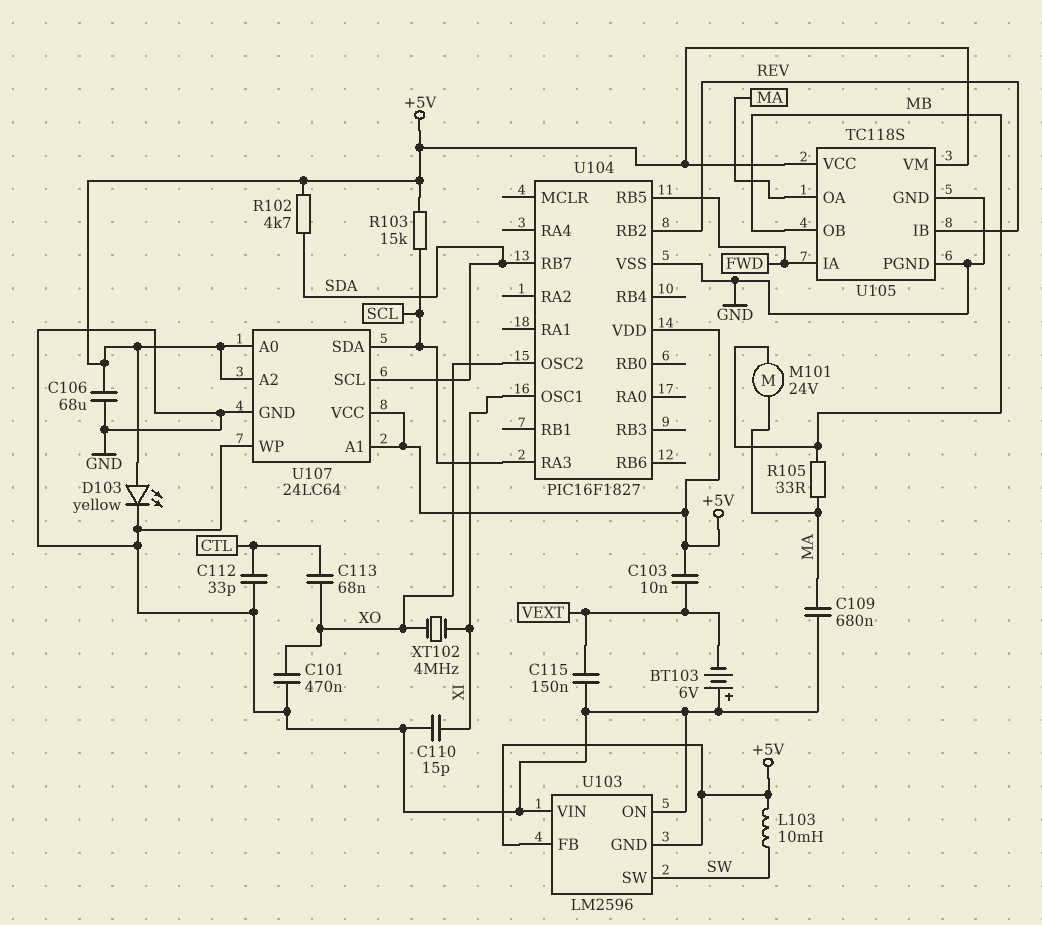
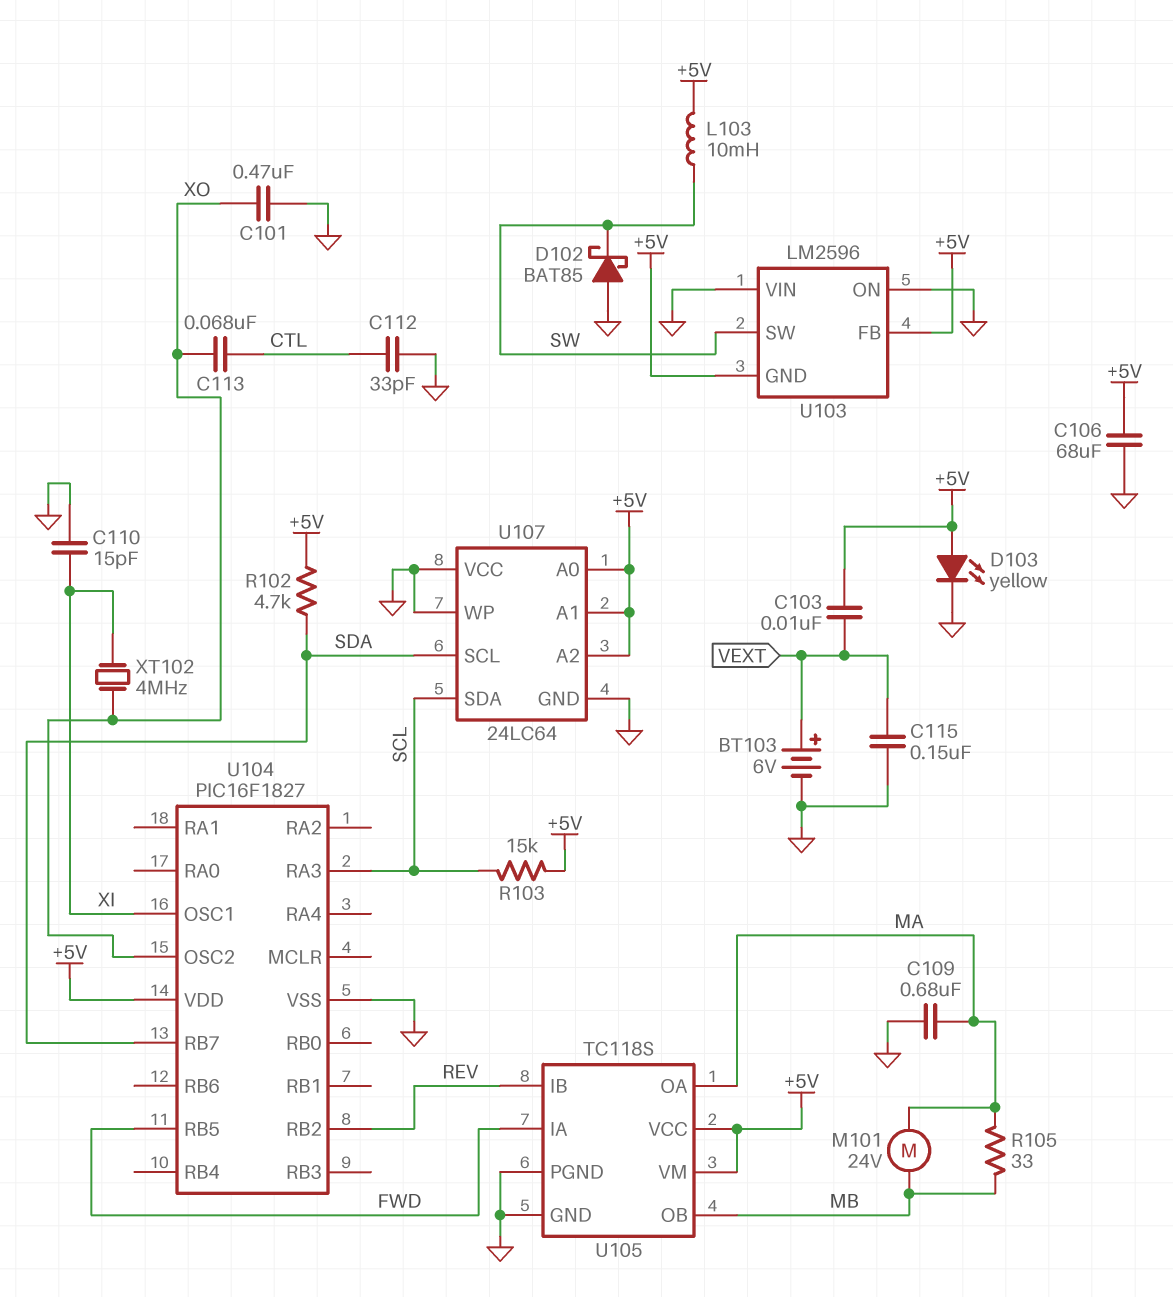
BT103: 6V (plus GND, minus VEXT) -> 6V (plus VEXT, minus GND)
D102: none -> schottky BAT85 (A GND, K SW)
U107 pin VCC: +5V -> GND

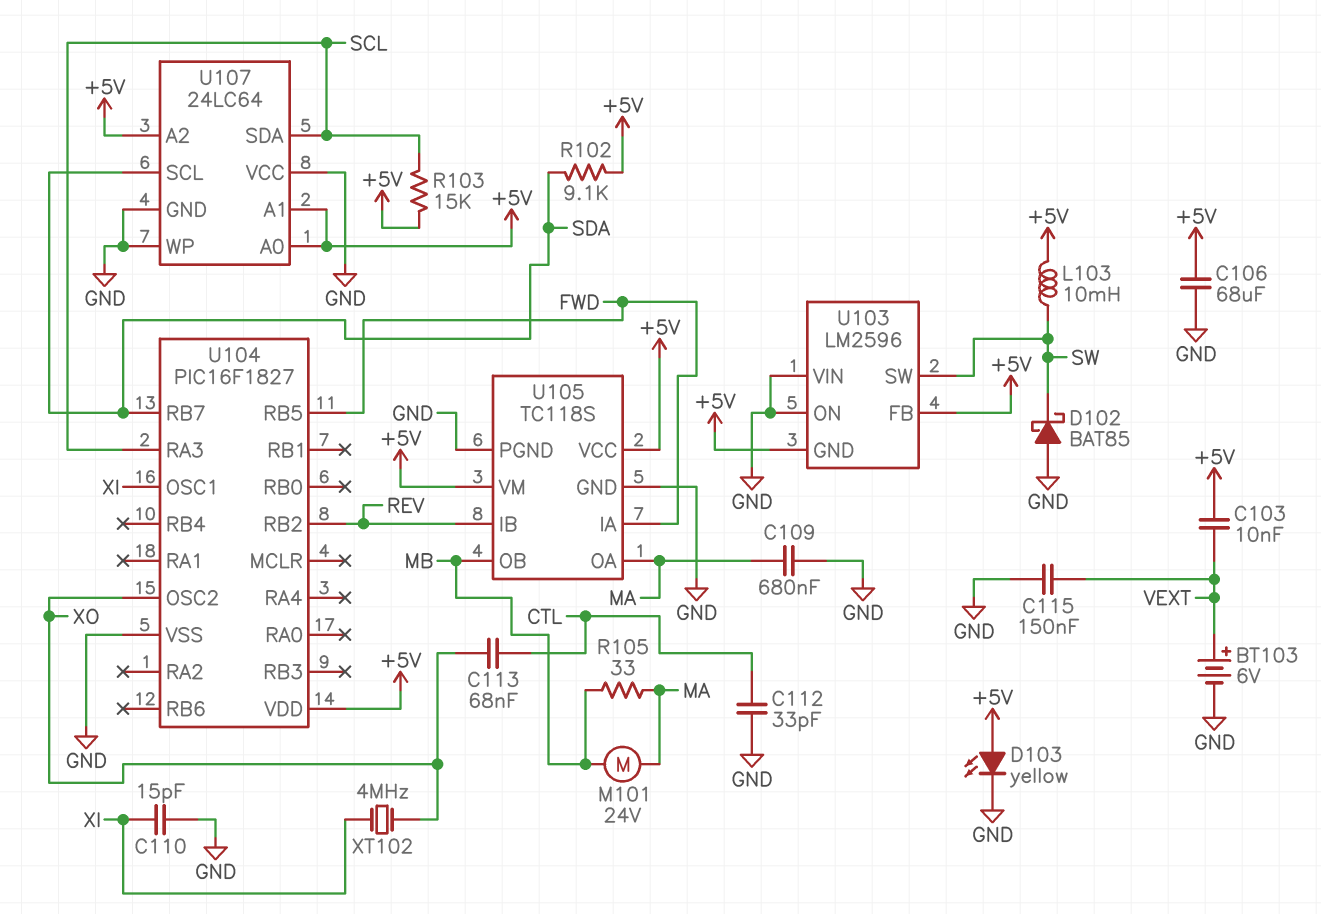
C101: 470nF (GND, XO) -> none
R102: 4.7k (+5V, SDA) -> 9.1k (+5V, SDA)

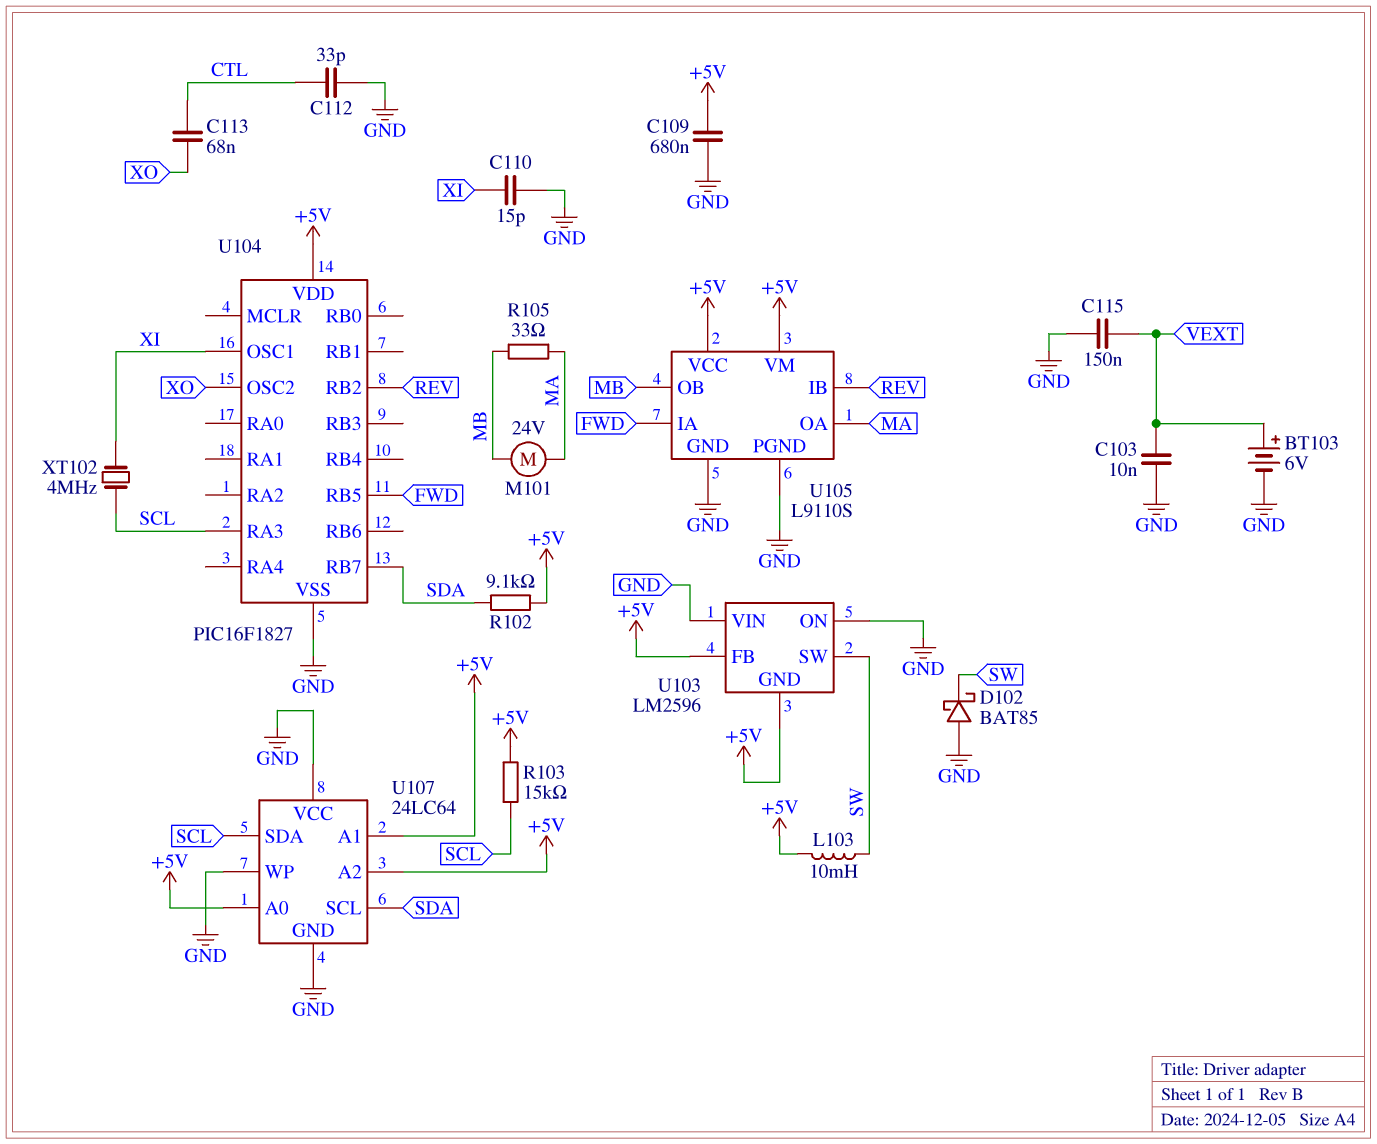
C103: 10nF (+5V, VEXT) -> 10nF (GND, VEXT)
C106: 68uF (+5V, GND) -> none
C109: 680nF (GND, MA) -> 680nF (+5V, GND)
D103: LED yellow (A +5V, K GND) -> none
U105: TC118S -> L9110S
XT102: 4MHz (XI, XO) -> 4MHz (SCL, XI)

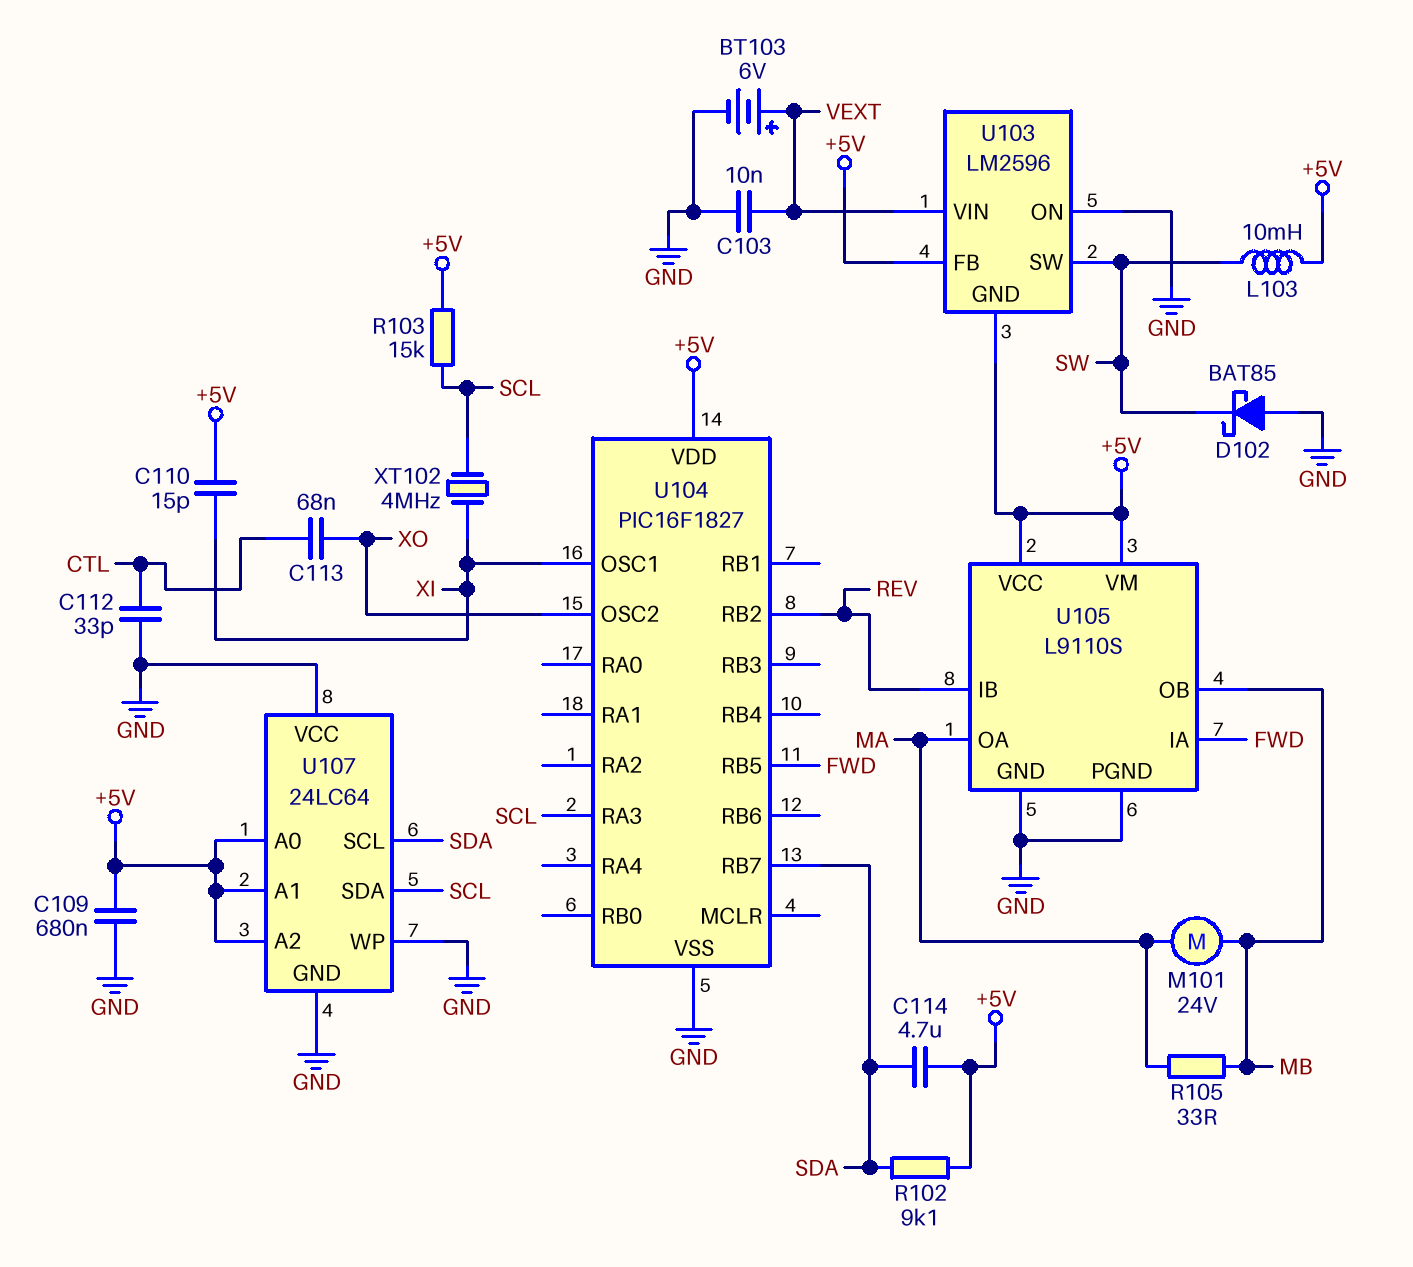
C110: 15pF (GND, XI) -> 15pF (+5V, XI)
C114: none -> 4.7uF (+5V, SDA)
C115: 150nF (GND, VEXT) -> none
U103 pin VIN: GND -> VEXT

